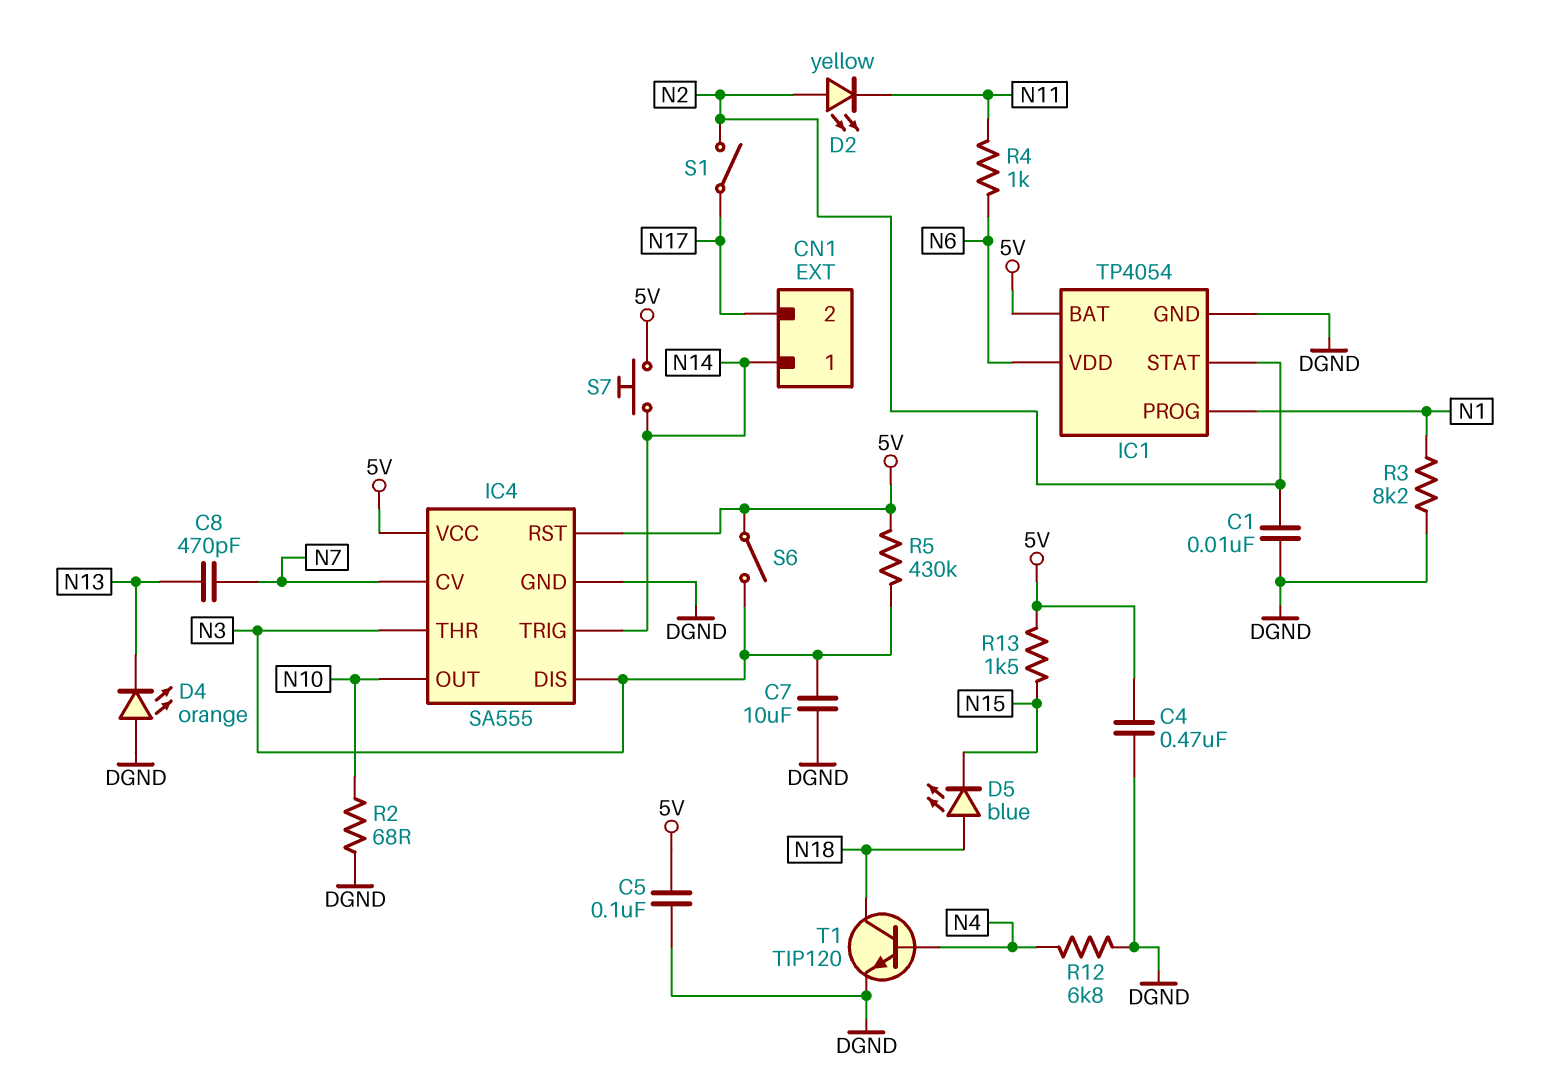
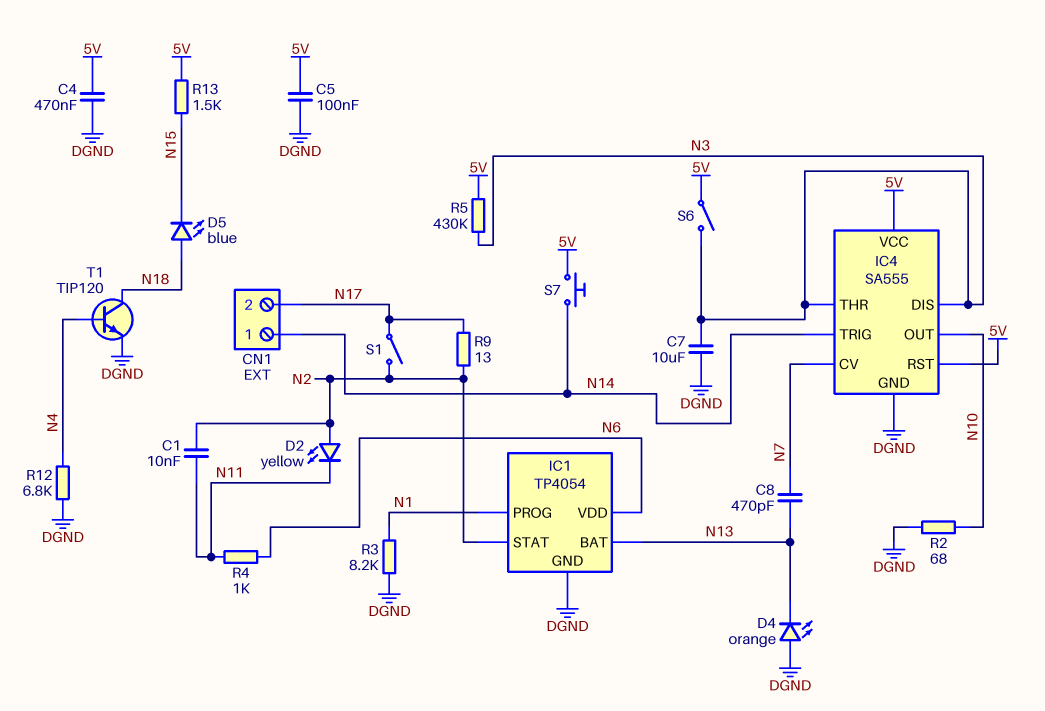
C1: 10nF (DGND, N2) -> 10nF (N2, N11)
IC1 pin BAT: 5V -> N13
R9: none -> 13 (N2, N17)

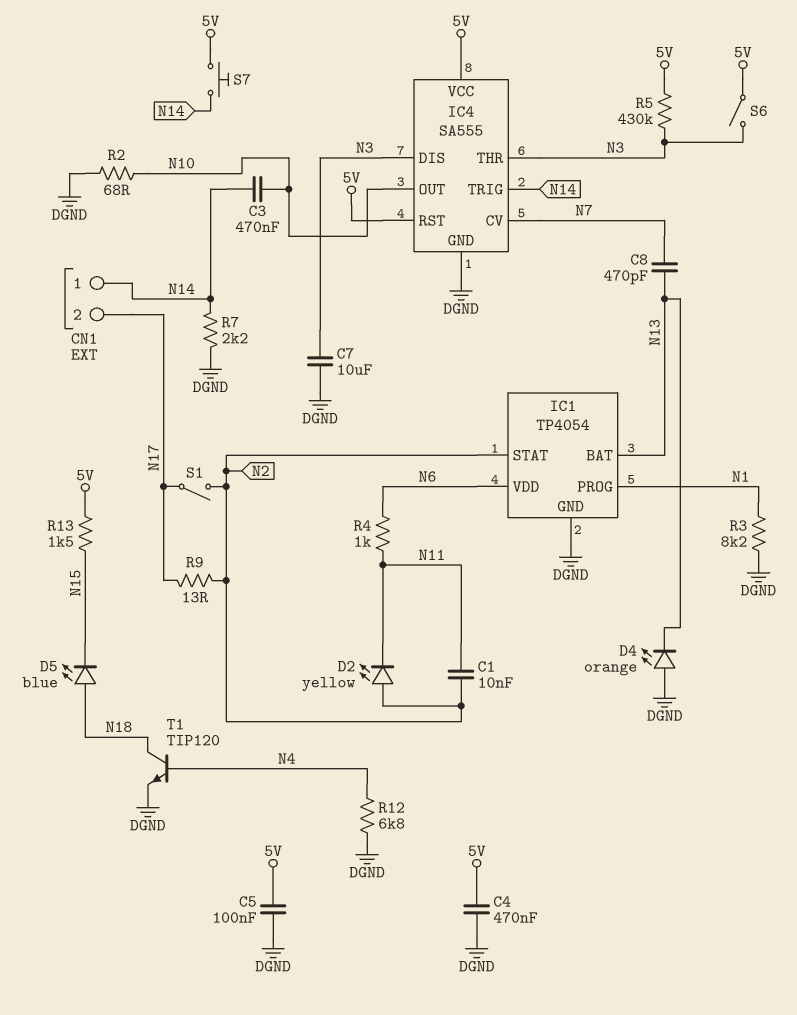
C3: none -> 470nF (N10, N14)
R7: none -> 2.2k (DGND, N14)

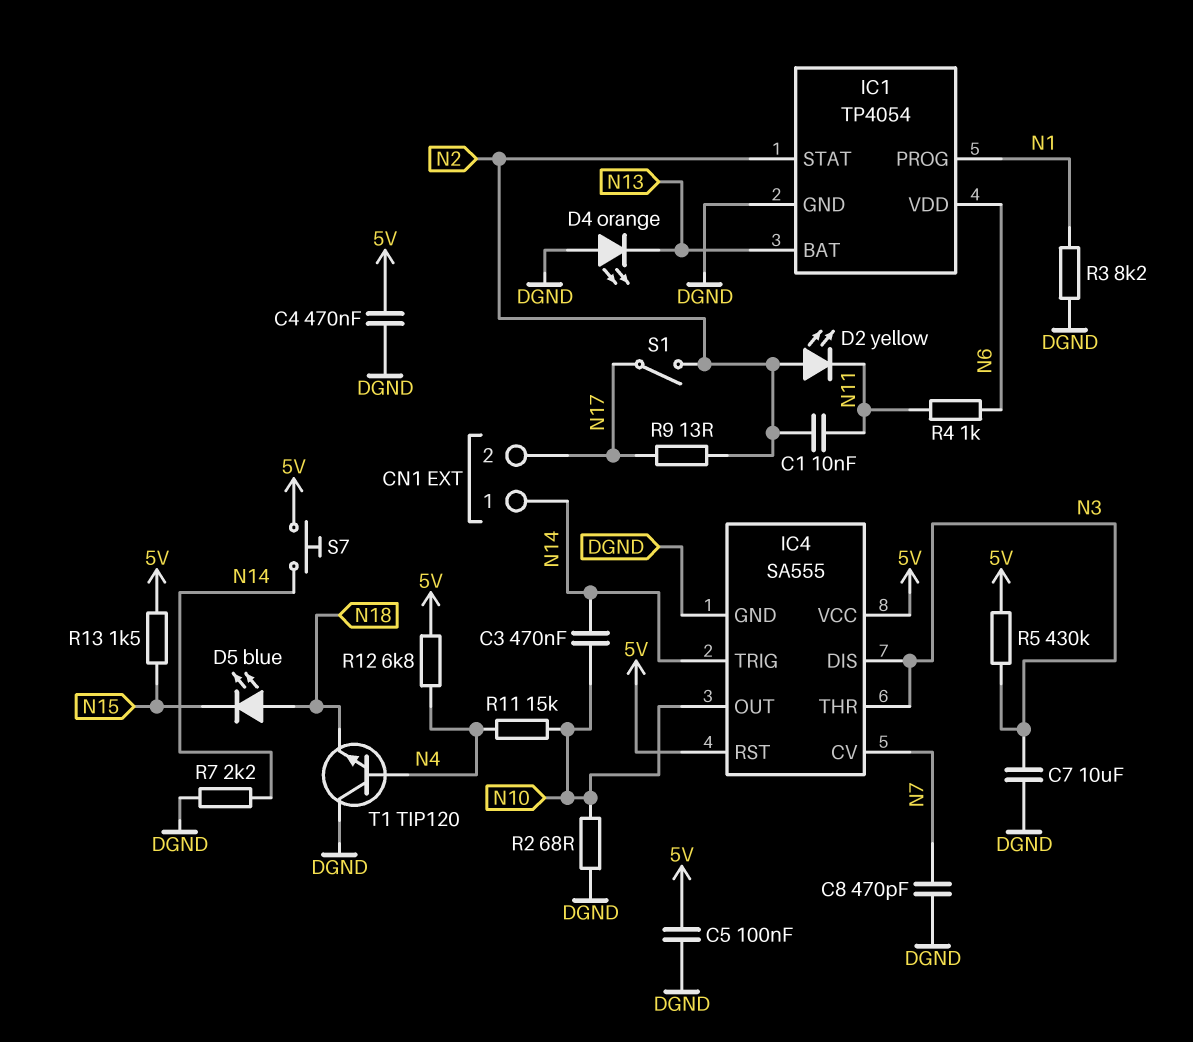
C8: 470pF (N7, N13) -> 470pF (DGND, N7)
R11: none -> 15k (N4, N10)
R12: 6.8k (DGND, N4) -> 6.8k (5V, N4)
S6: switch (5V, N3) -> none
T1: NPN TIP120 (B N4, C N18, E DGND) -> NPN TIP120 (B N4, C DGND, E N18)

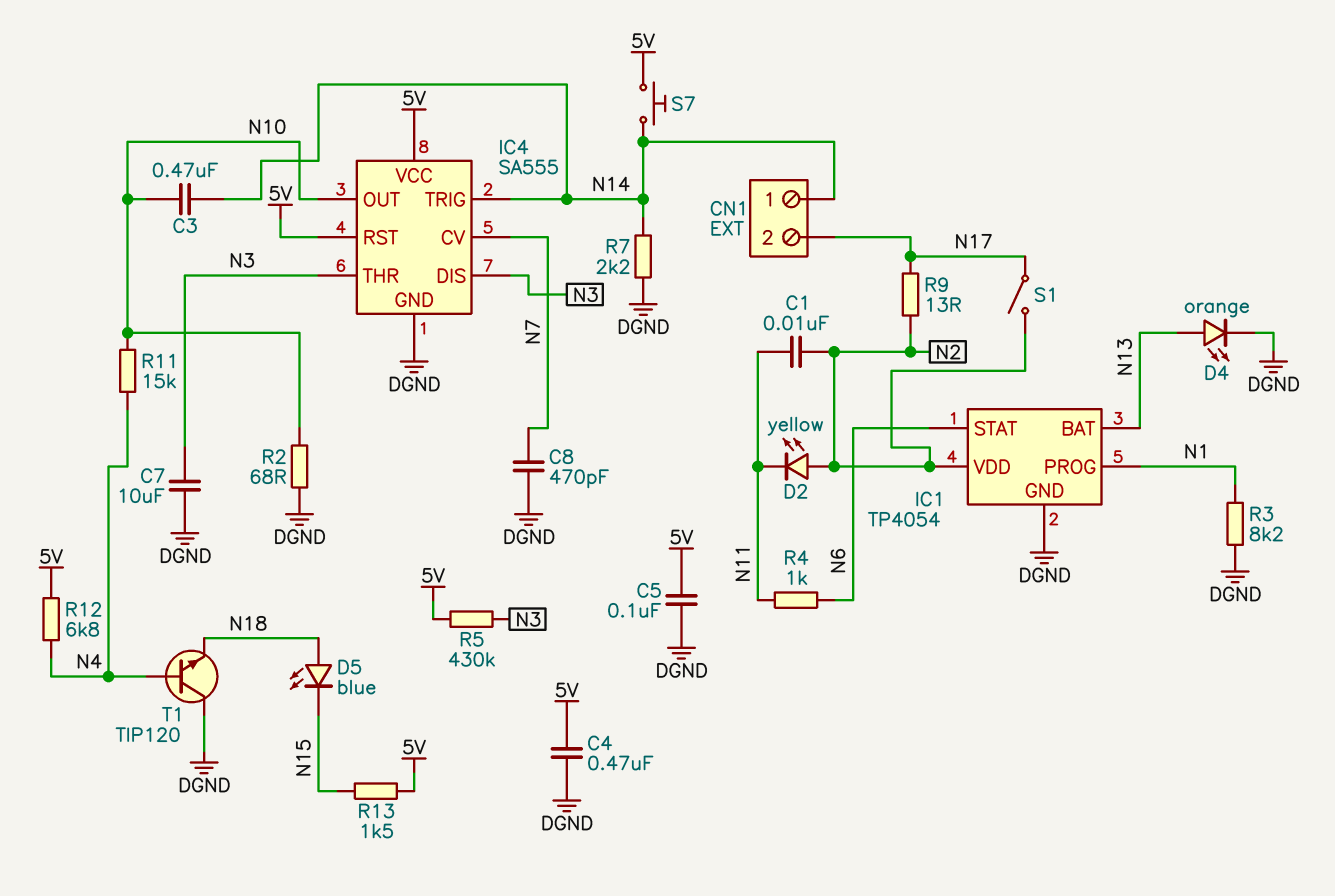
D4: LED orange (A DGND, K N13) -> LED orange (A N13, K DGND)
IC1 pin STAT: N2 -> N6
IC1 pin VDD: N6 -> N2

